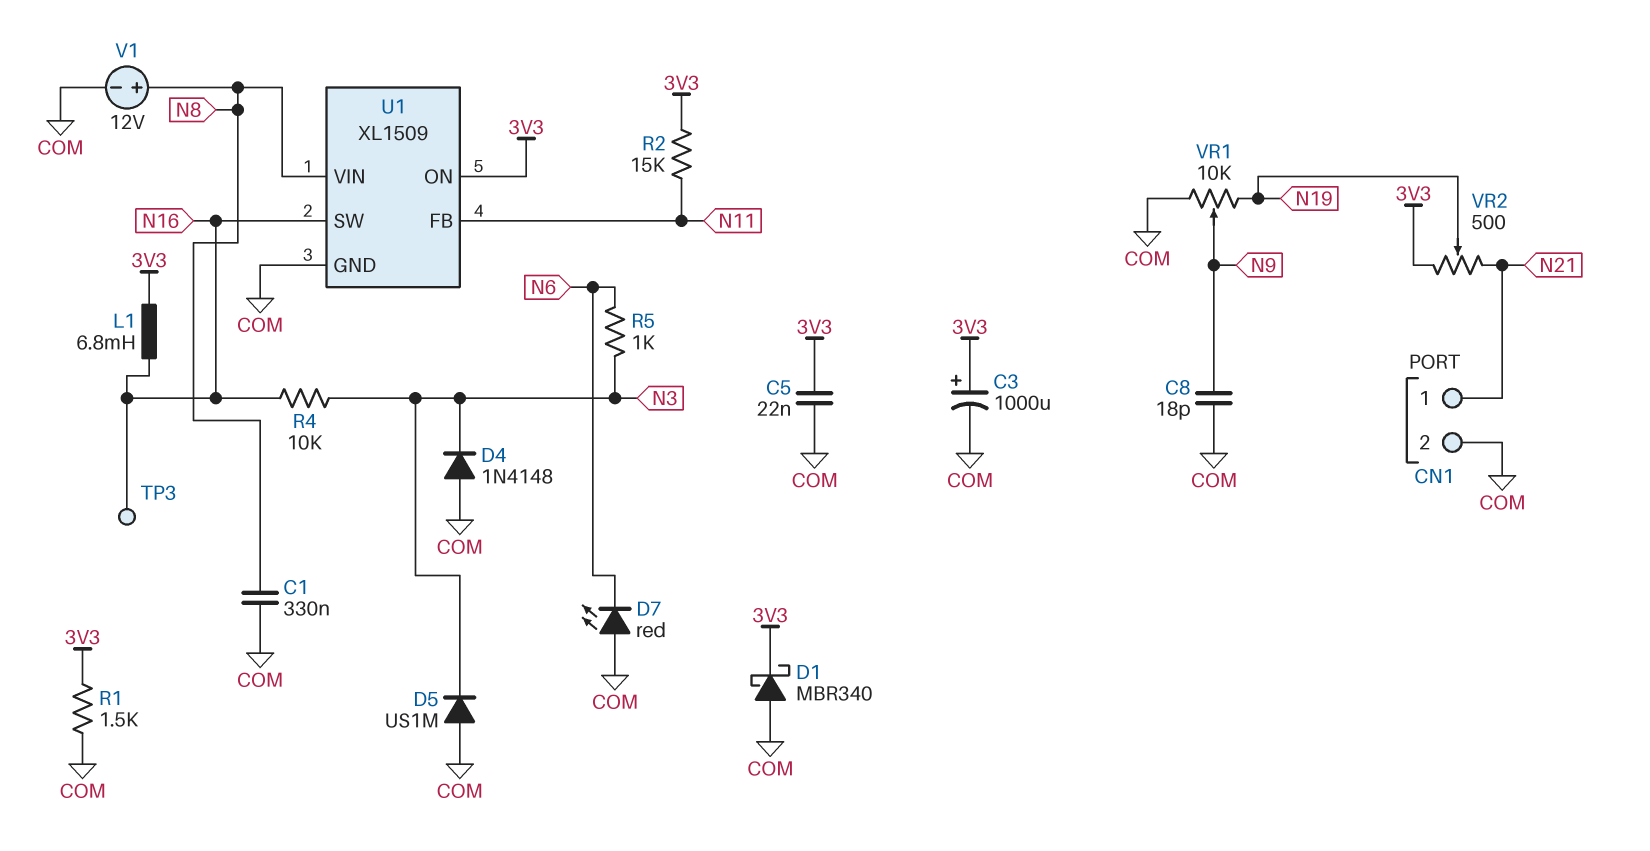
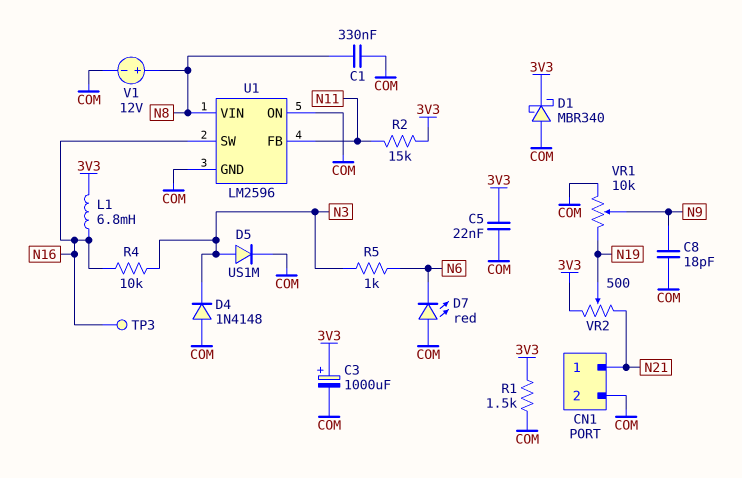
D5: diode US1M (A COM, K N3) -> diode US1M (A N3, K COM)
U1: XL1509 -> LM2596
U1 pin ON: 3V3 -> COM

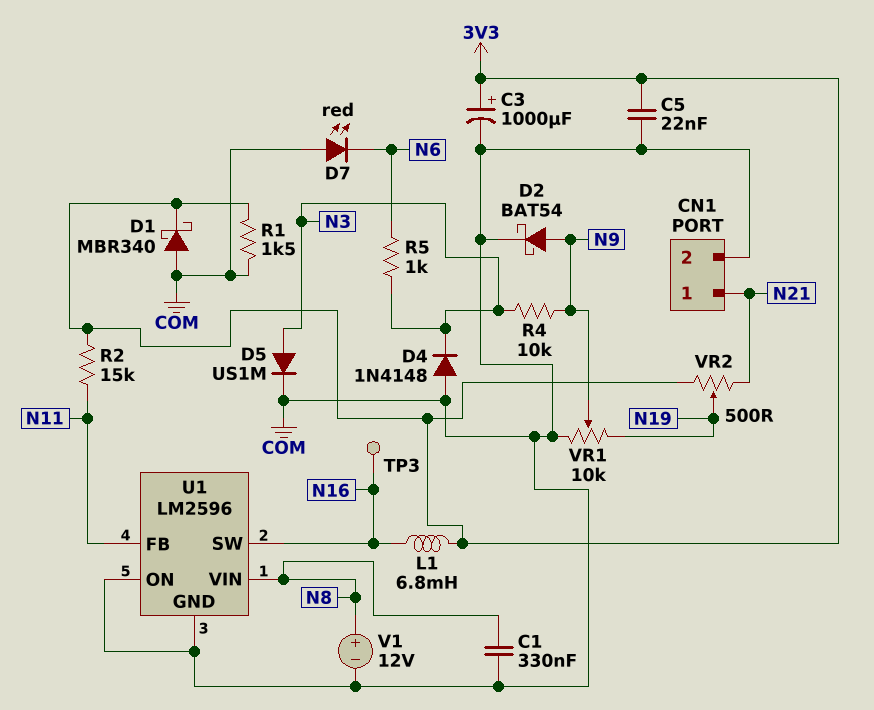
C8: 18pF (COM, N9) -> none
D2: none -> schottky BAT54 (A N9, K COM)
R4: 10k (N3, N16) -> 10k (N3, N9)

